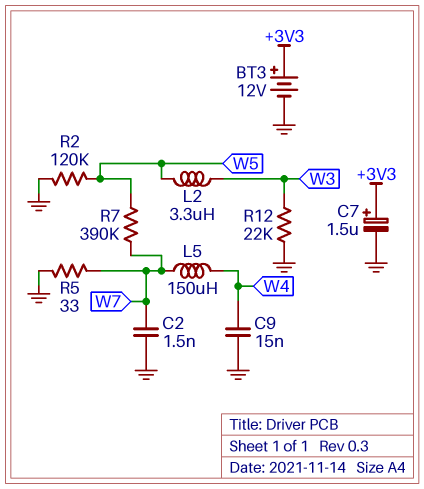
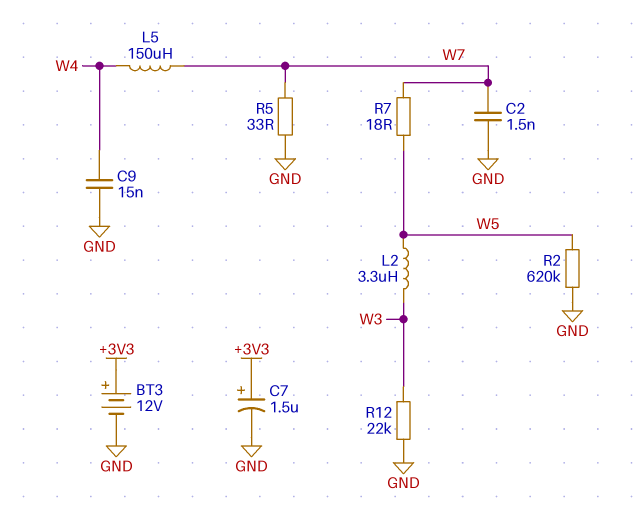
R2: 120k (GND, W5) -> 620k (GND, W5)
R7: 390k (W5, W7) -> 18 (W5, W7)

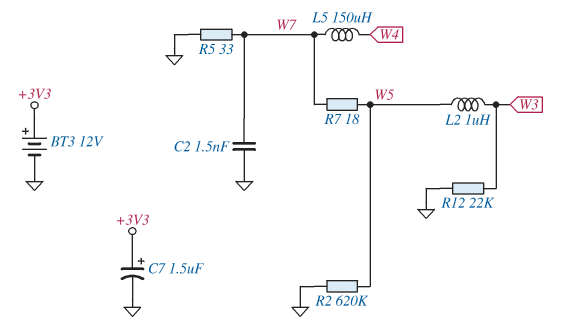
C9: 15nF (GND, W4) -> none
L2: 3.3uH (W3, W5) -> 1uH (W3, W5)

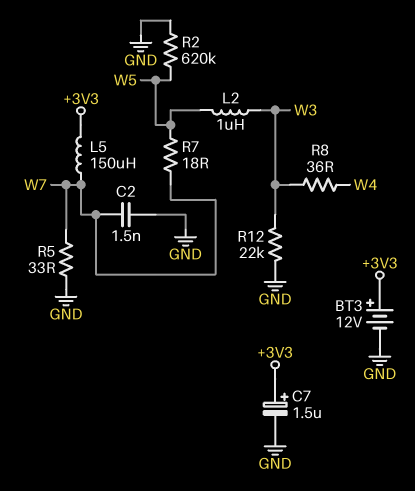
L5: 150uH (W4, W7) -> 150uH (+3V3, W7)
R8: none -> 36 (W3, W4)

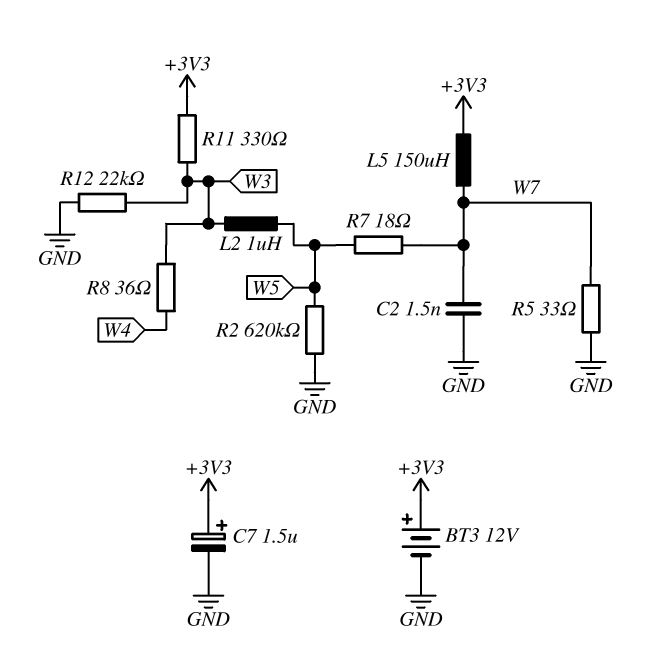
R11: none -> 330 (+3V3, W3)

